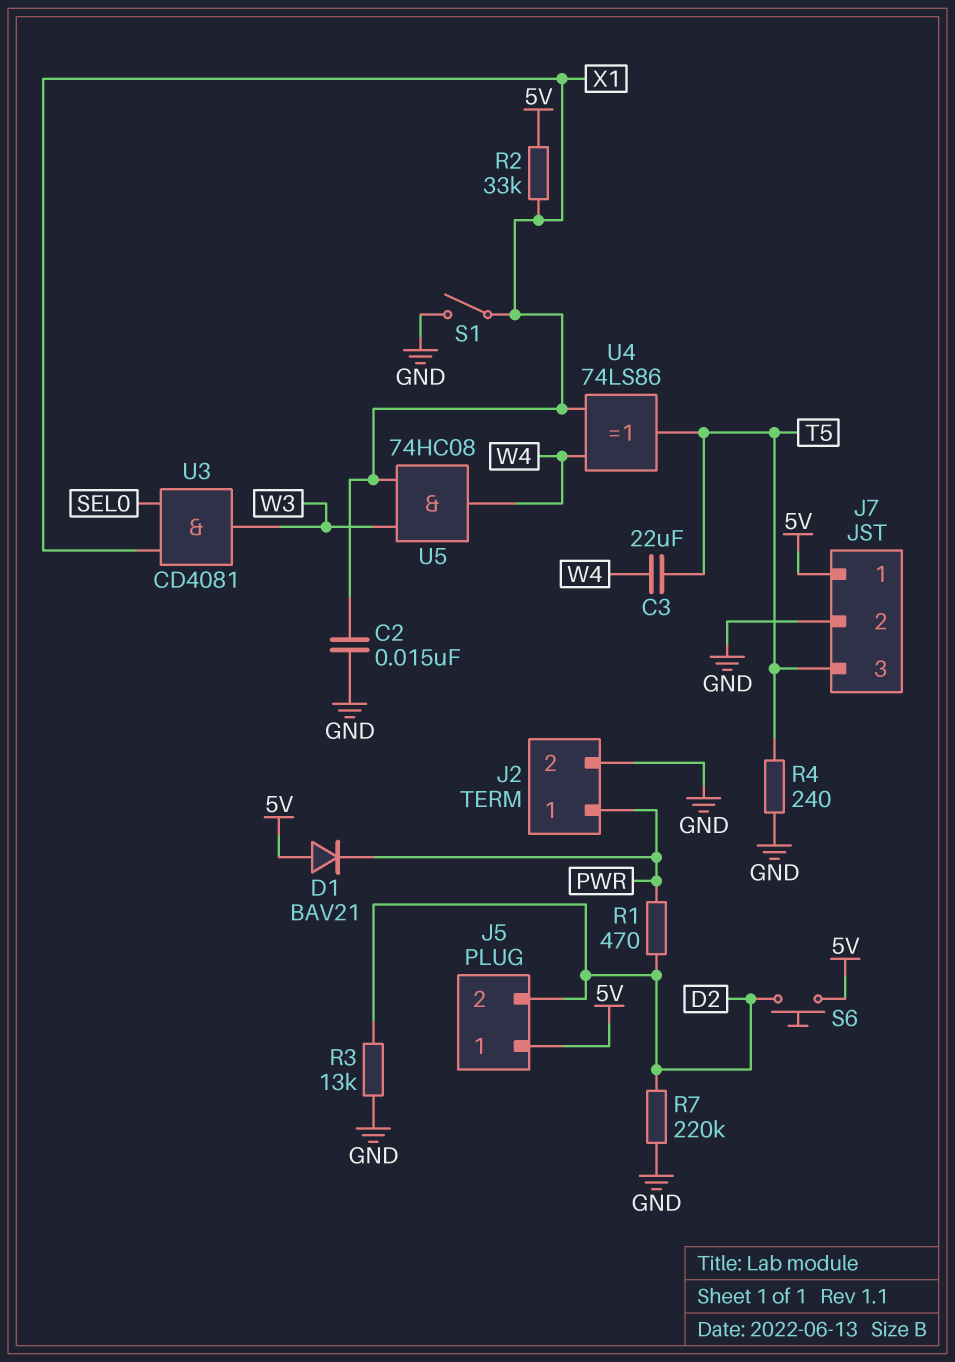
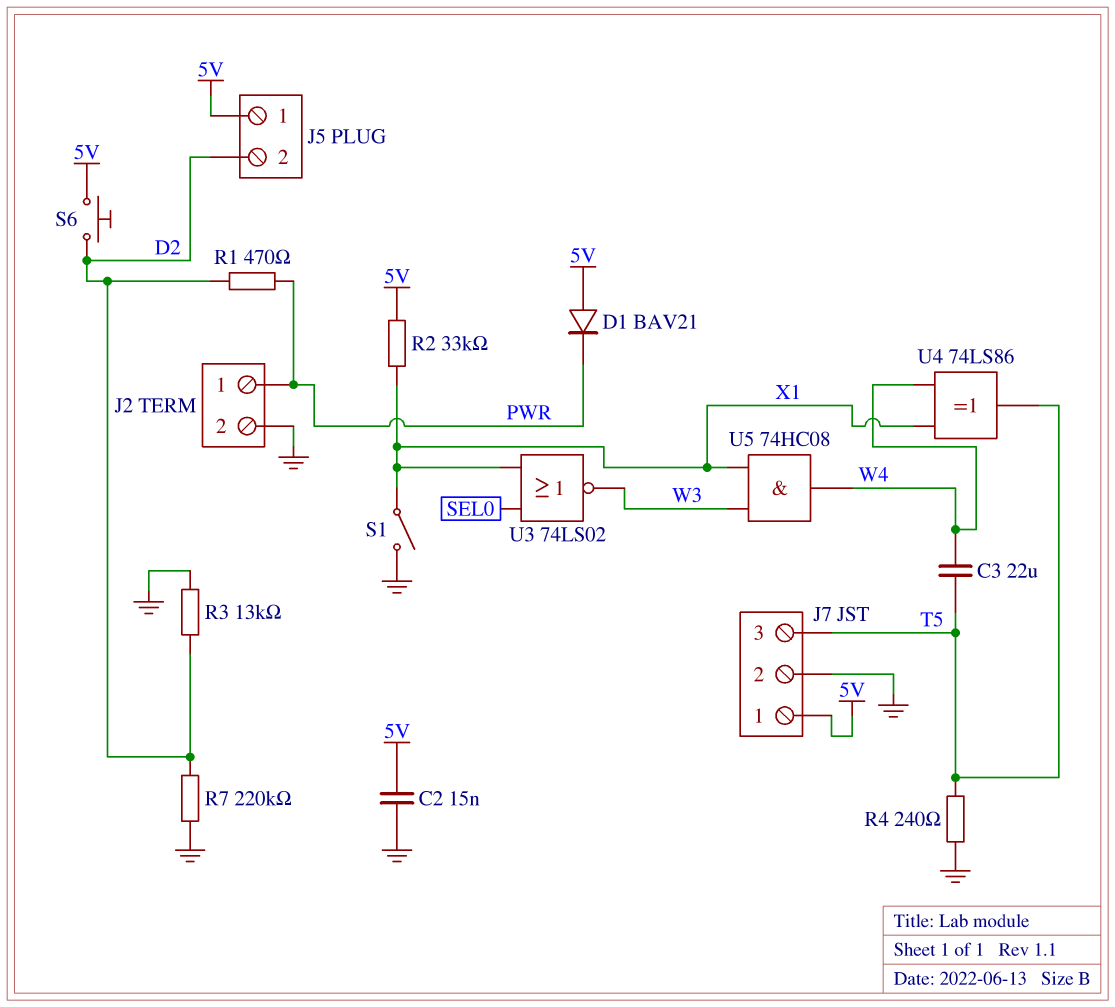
C2: 15nF (GND, X1) -> 15nF (5V, GND)
U3: AND CD4081 (in SEL0, in X1, out W3) -> NOR 74LS02 (in SEL0, in X1, out W3)

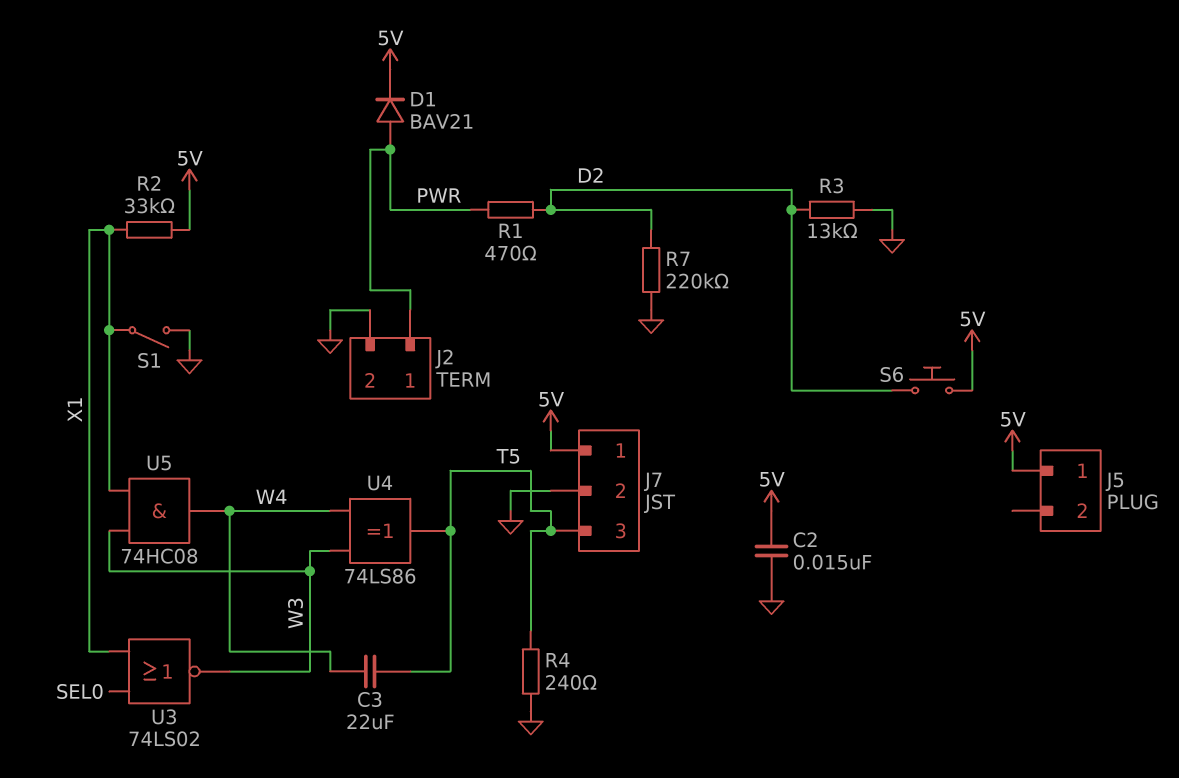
D1: diode BAV21 (A 5V, K PWR) -> diode BAV21 (A PWR, K 5V)
J5 pin 2: D2 -> none
U4: XOR 74LS86 (in W4, in X1, out T5) -> XOR 74LS86 (in W3, in W4, out T5)

